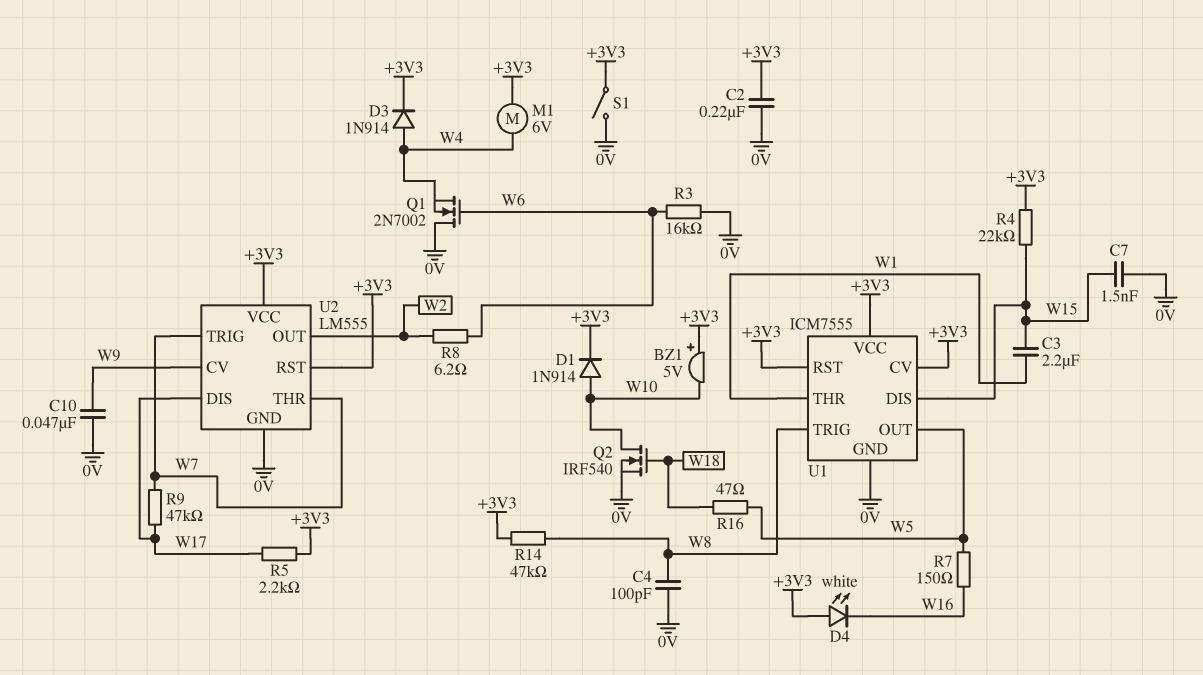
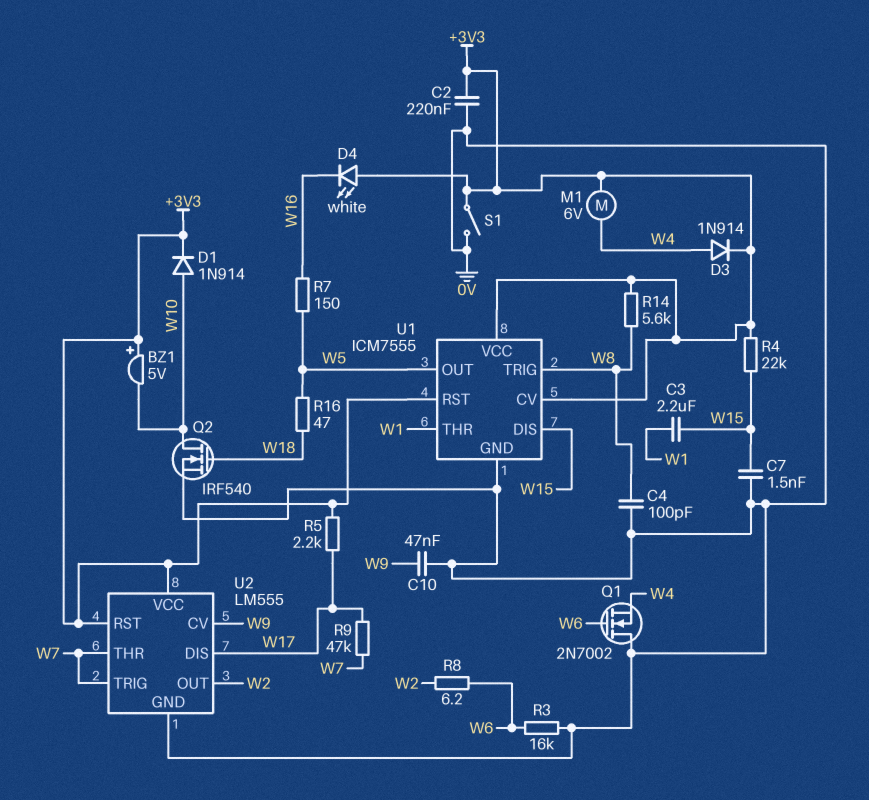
R14: 47k (+3V3, W8) -> 5.6k (+3V3, W8)

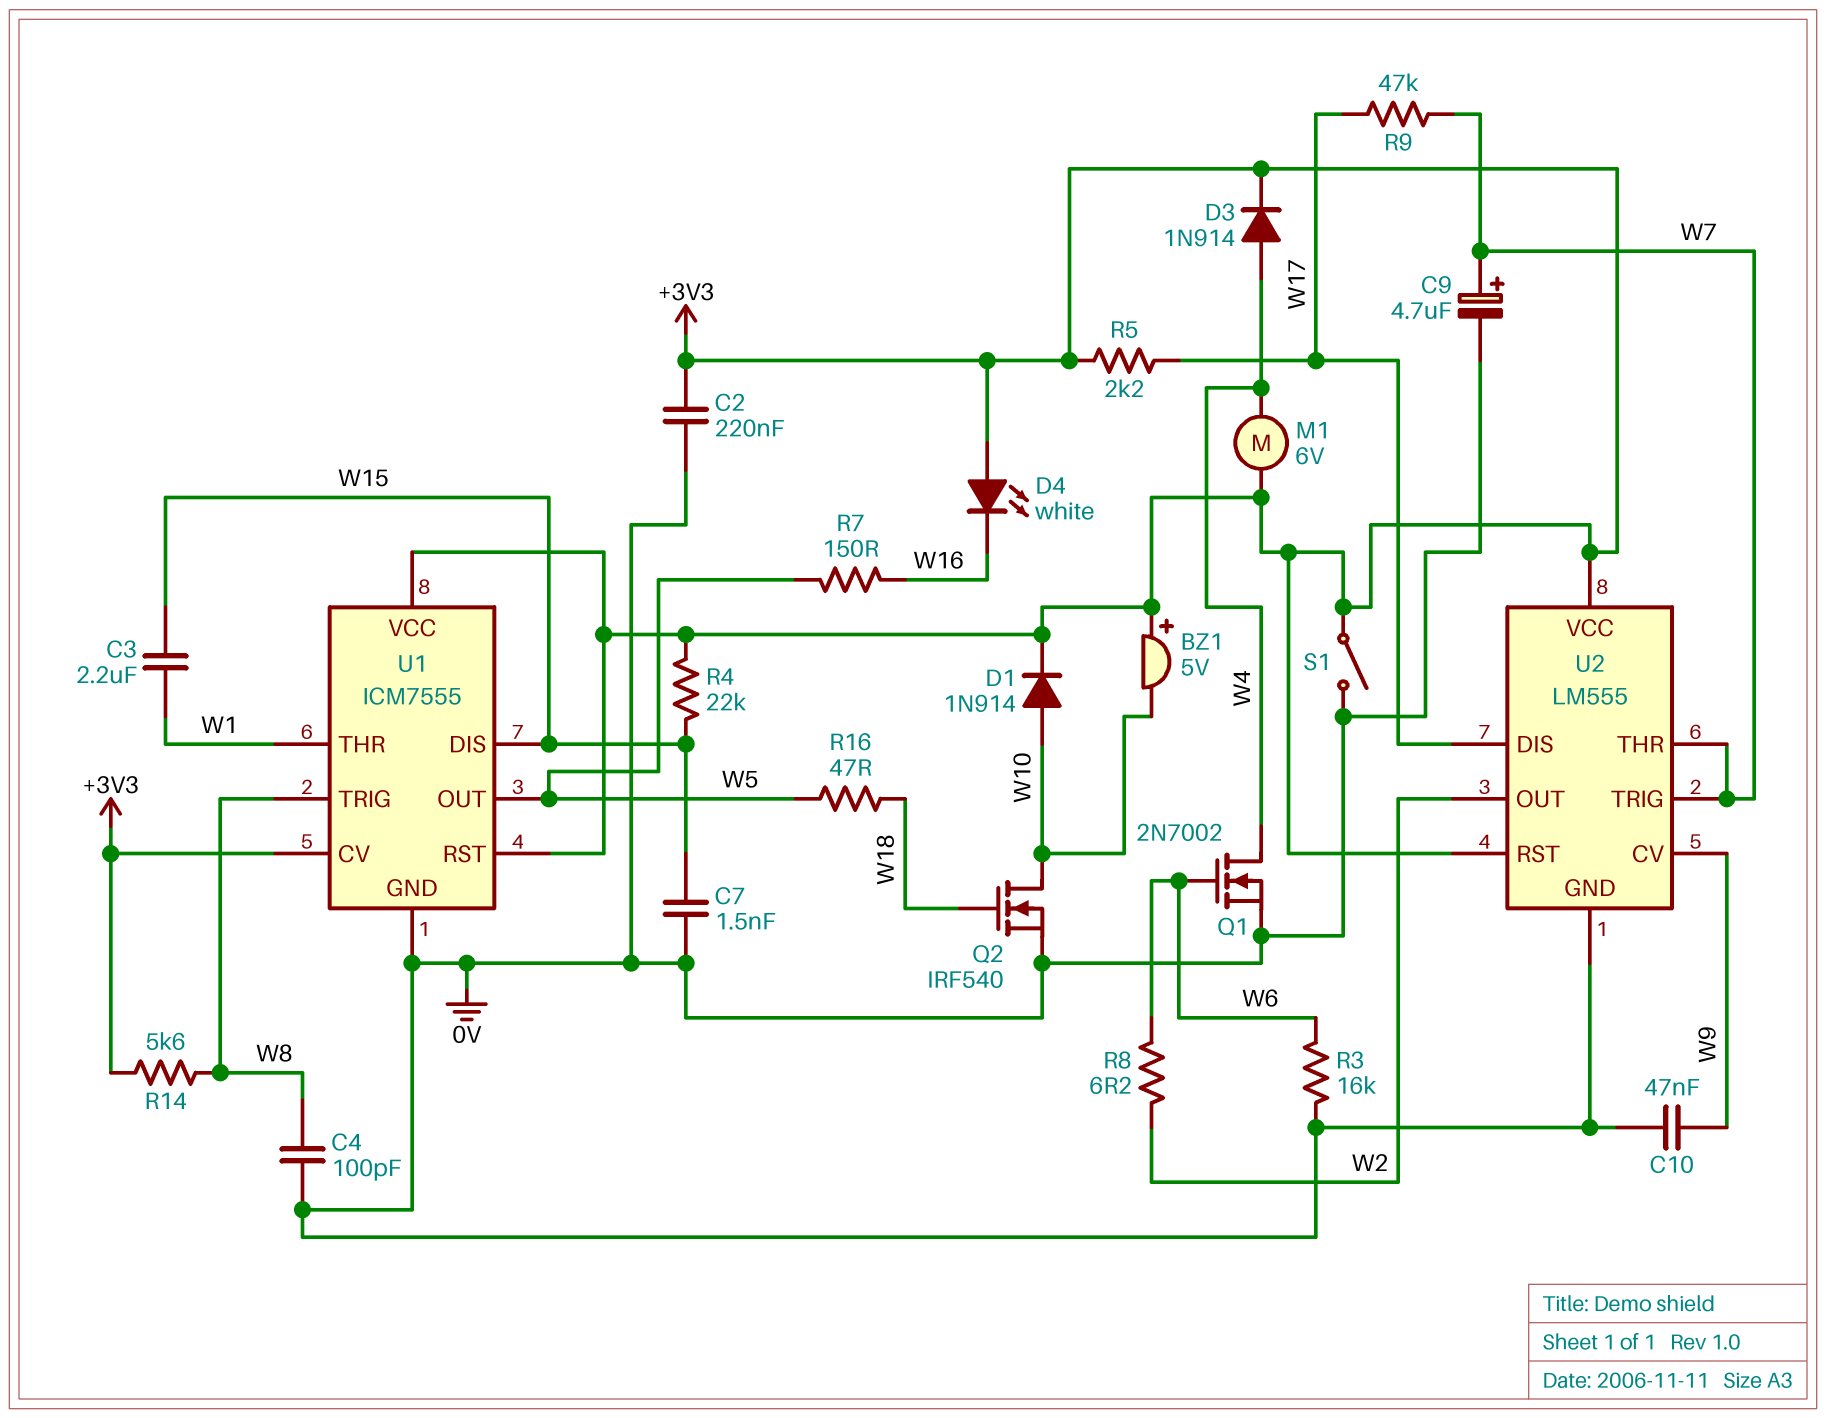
C9: none -> 4.7uF (plus W7, minus 0V)
Q1: NMOS 2N7002 (G W6, D 0V, S W4) -> NMOS 2N7002 (G W6, D W4, S 0V)

